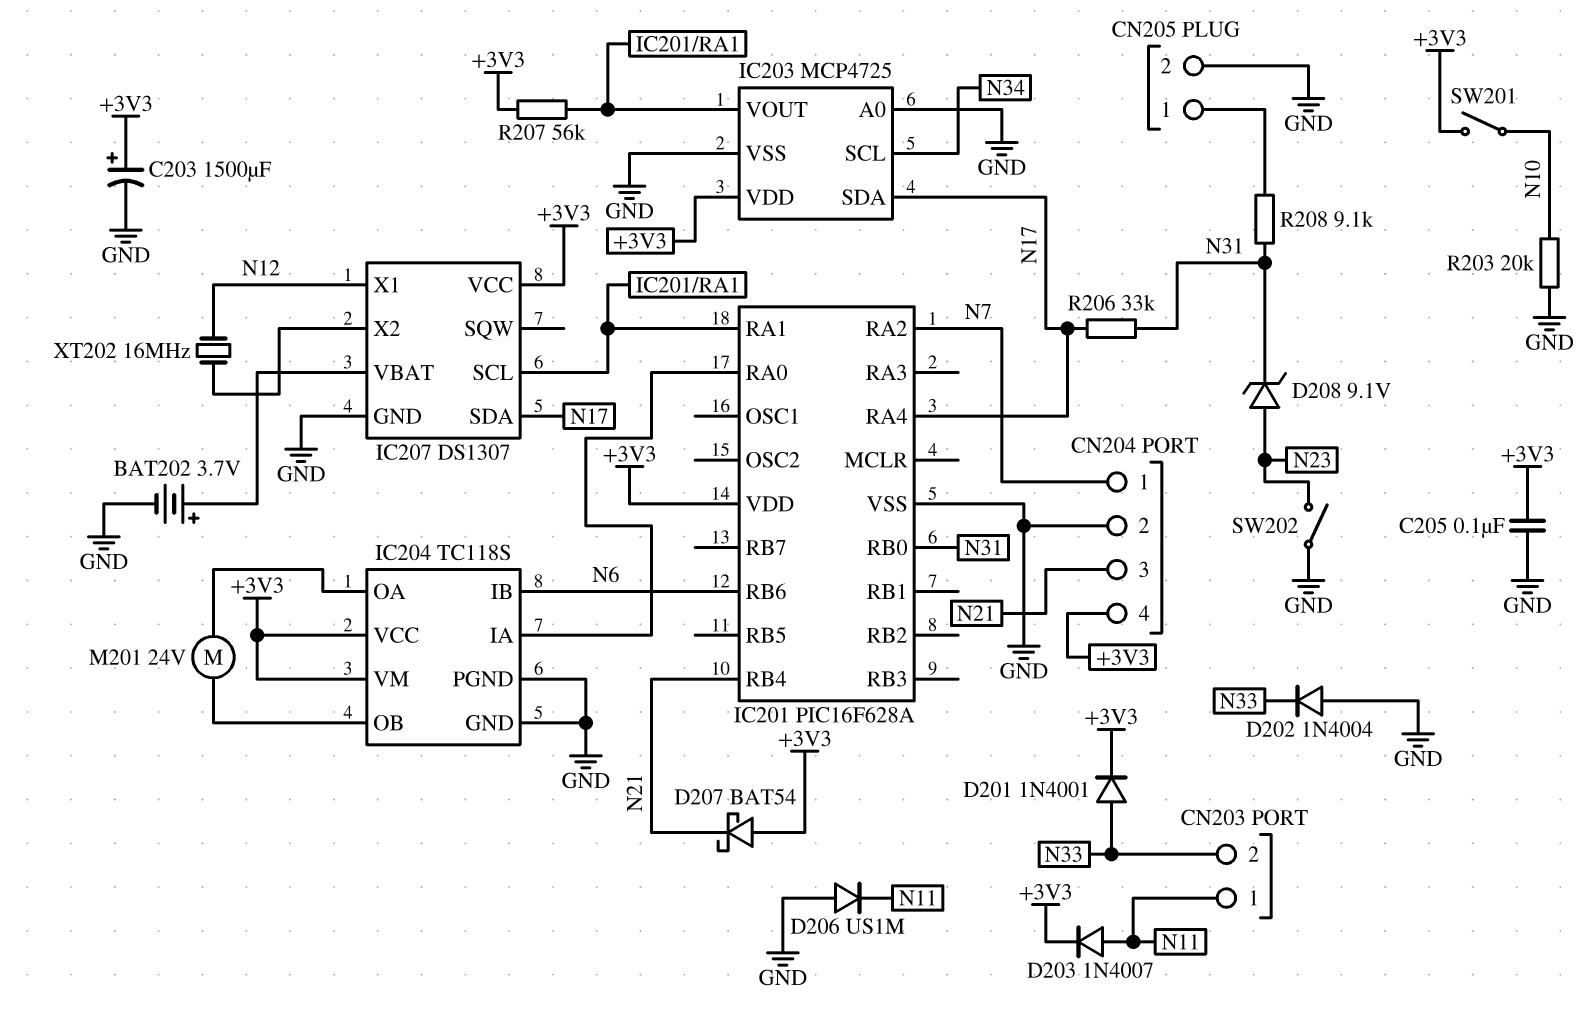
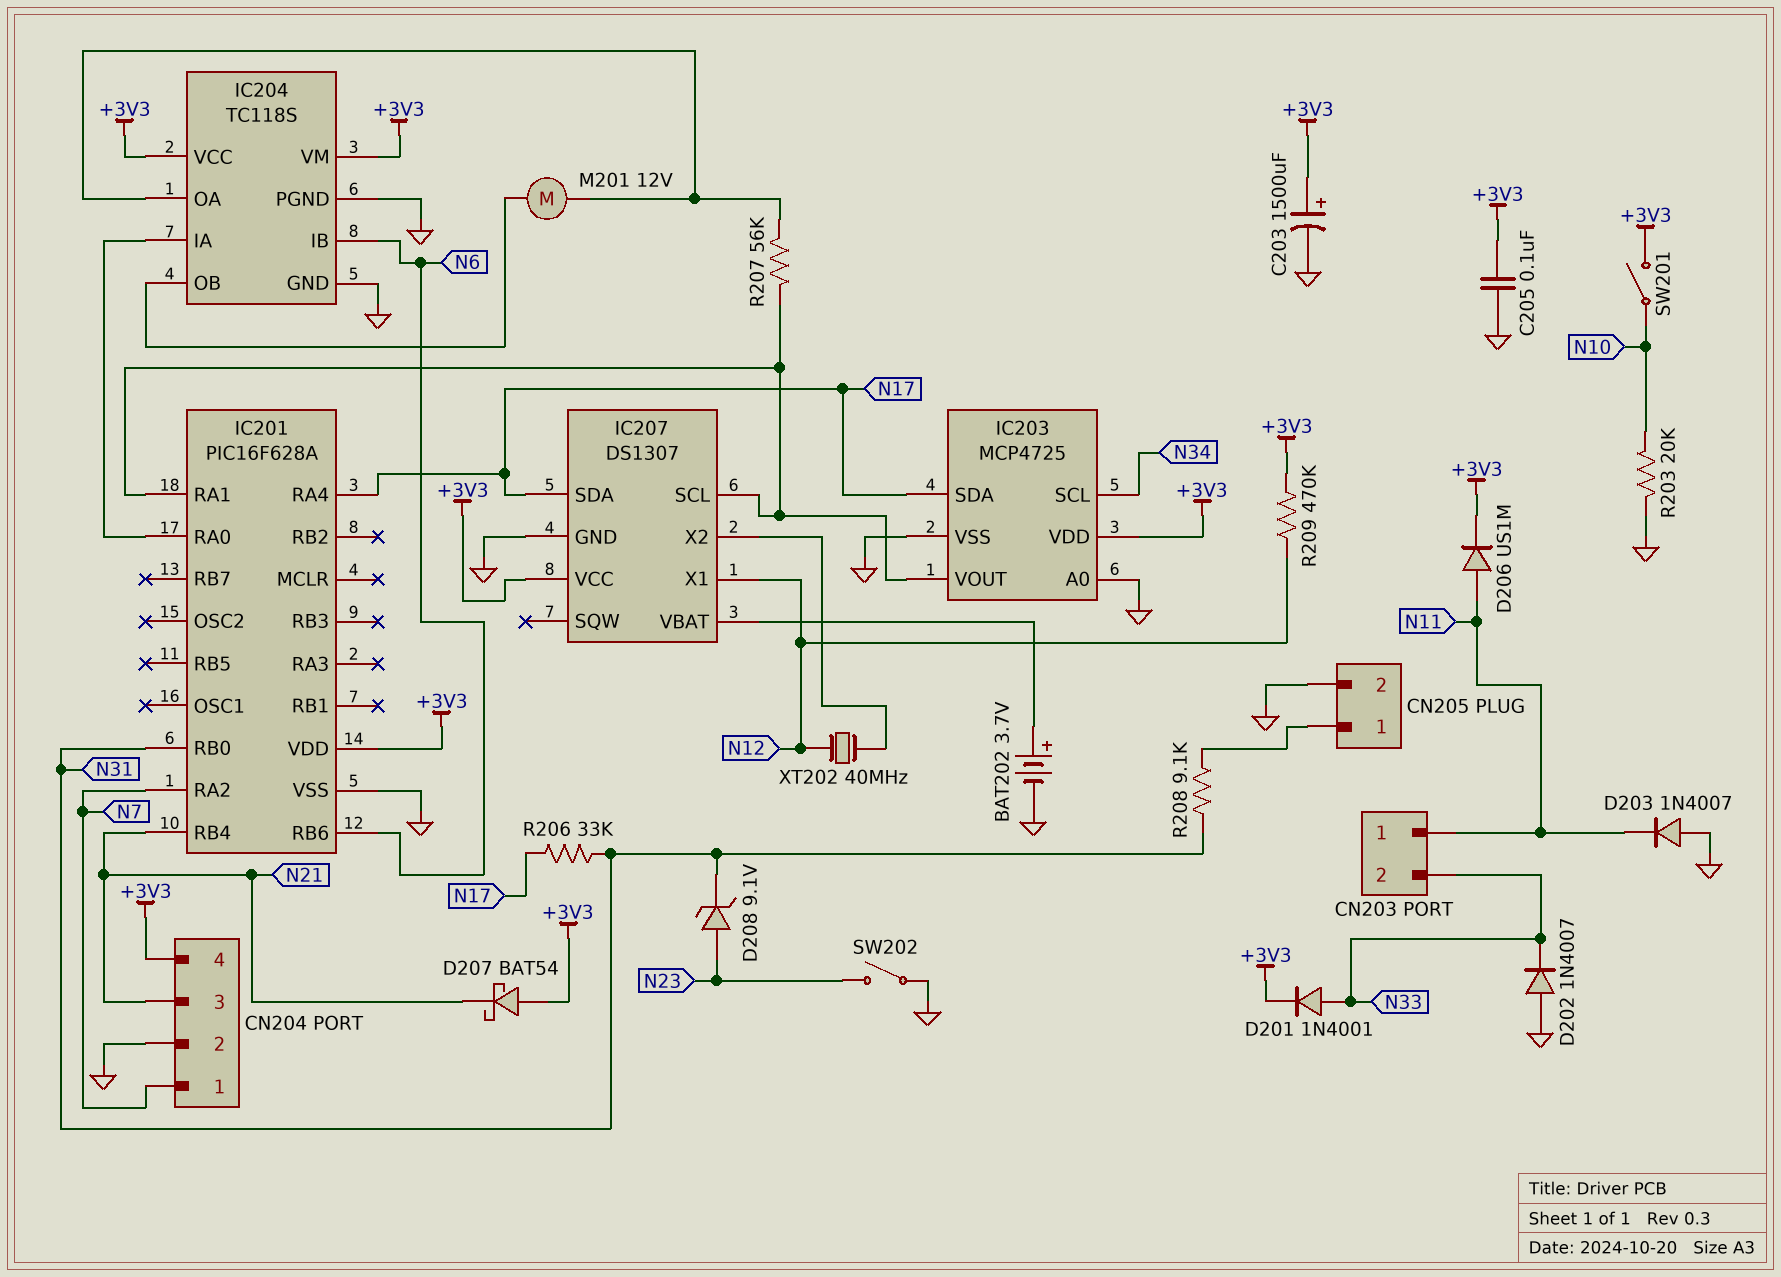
D202: diode 1N4004 (A GND, K N33) -> diode 1N4007 (A GND, K N33)
D203: diode 1N4007 (A N11, K +3V3) -> diode 1N4007 (A GND, K N11)
D206: diode US1M (A GND, K N11) -> diode US1M (A N11, K +3V3)
M201: motor 24V (IC204/OA, IC204/OB) -> motor 12V (IC204/OA, IC204/OB)
R207: 56k (+3V3, IC201/RA1) -> 56k (IC201/RA1, IC204/OA)
R209: none -> 470k (+3V3, N12)
XT202: 16MHz (IC207/X2, N12) -> 40MHz (IC207/X2, N12)

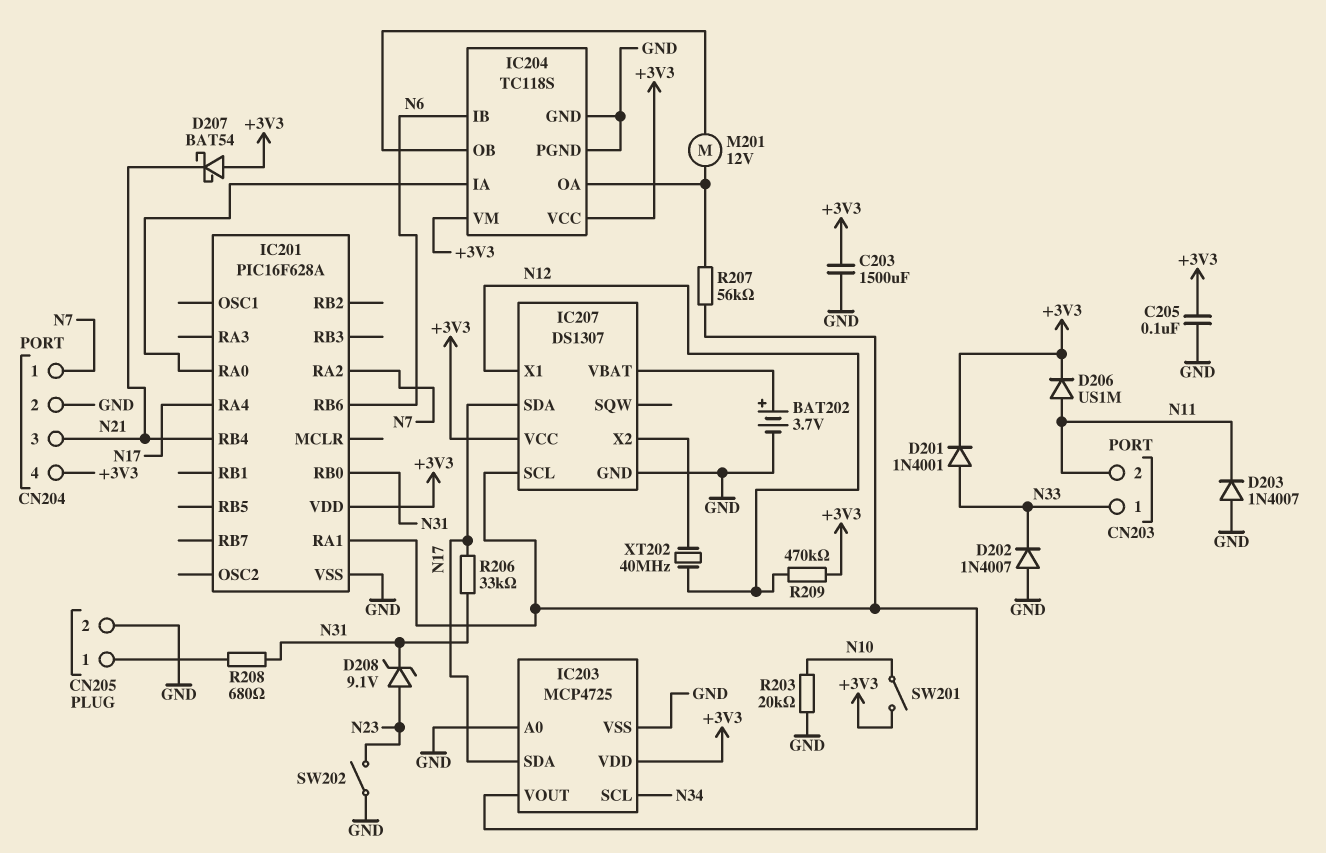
C203: 1500uF (plus +3V3, minus GND) -> 1500uF (+3V3, GND)
CN203 pin 1: N11 -> N33
CN203 pin 2: N33 -> N11
R208: 9.1k (CN205/1, N31) -> 680 (CN205/1, N31)

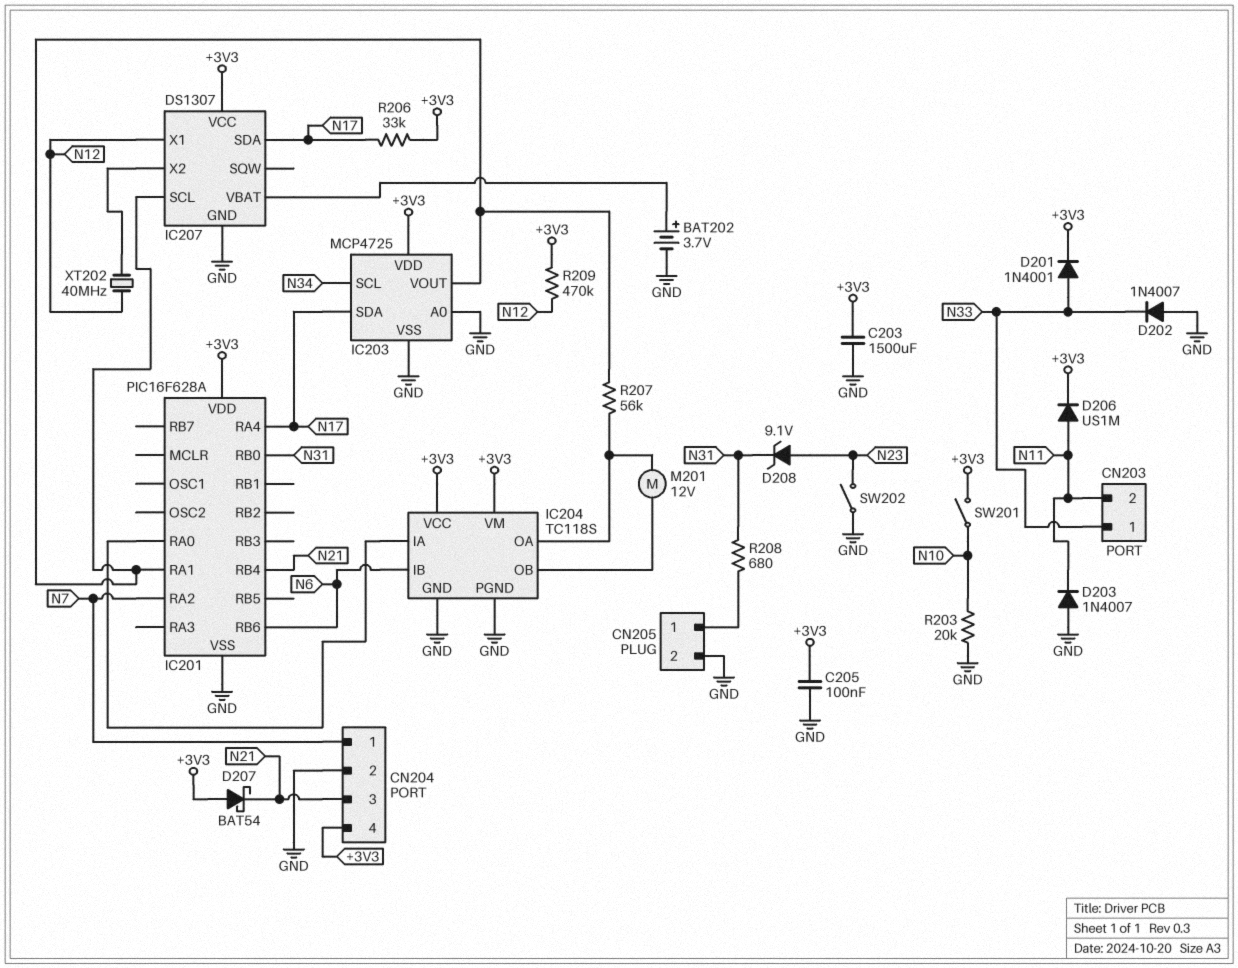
R206: 33k (N17, N31) -> 33k (+3V3, N17)

